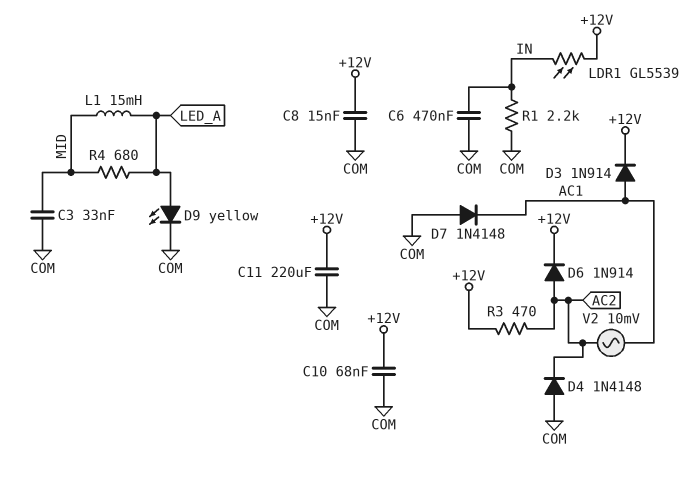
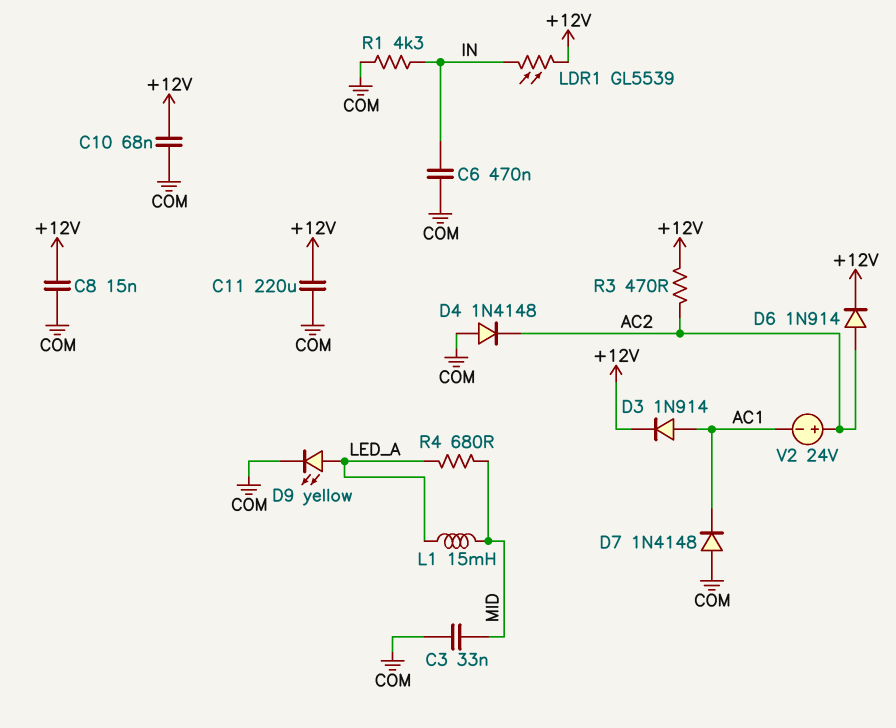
R1: 2.2k (COM, IN) -> 4.3k (COM, IN)
V2: AC 10mV (AC1, AC2) -> 24V (plus AC2, minus AC1)

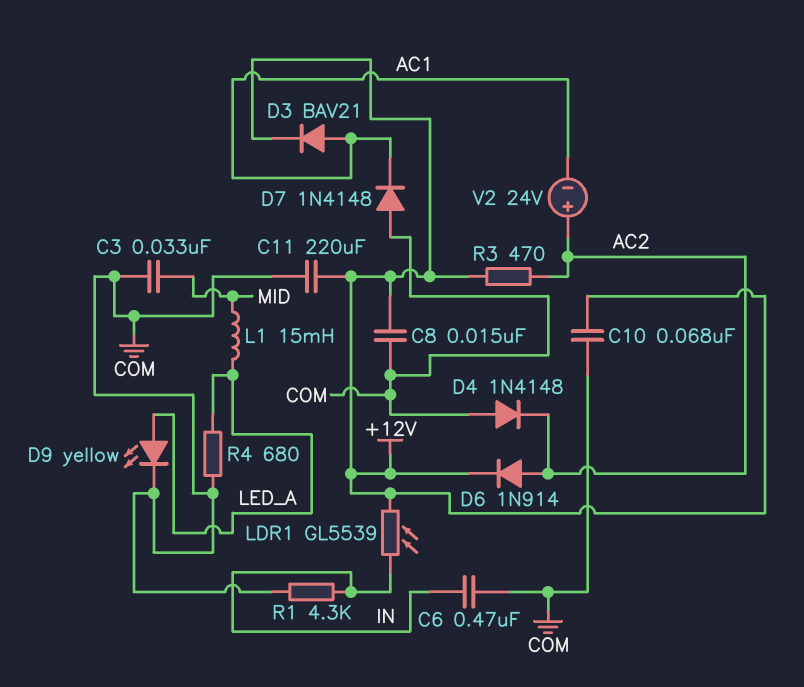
D3: diode 1N914 (A AC1, K +12V) -> diode BAV21 (A AC1, K +12V)
R4: 680 (LED_A, MID) -> 680 (COM, LED_A)

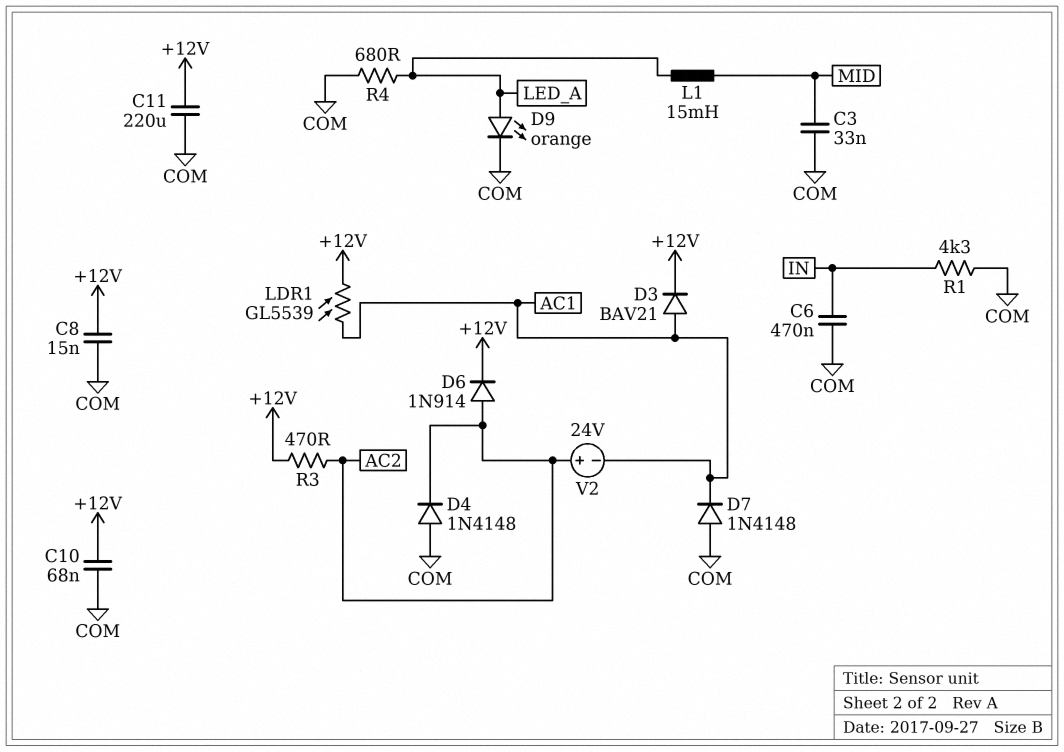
D9: LED yellow (A LED_A, K COM) -> LED orange (A LED_A, K COM)
LDR1: GL5539 (+12V, IN) -> GL5539 (+12V, AC1)

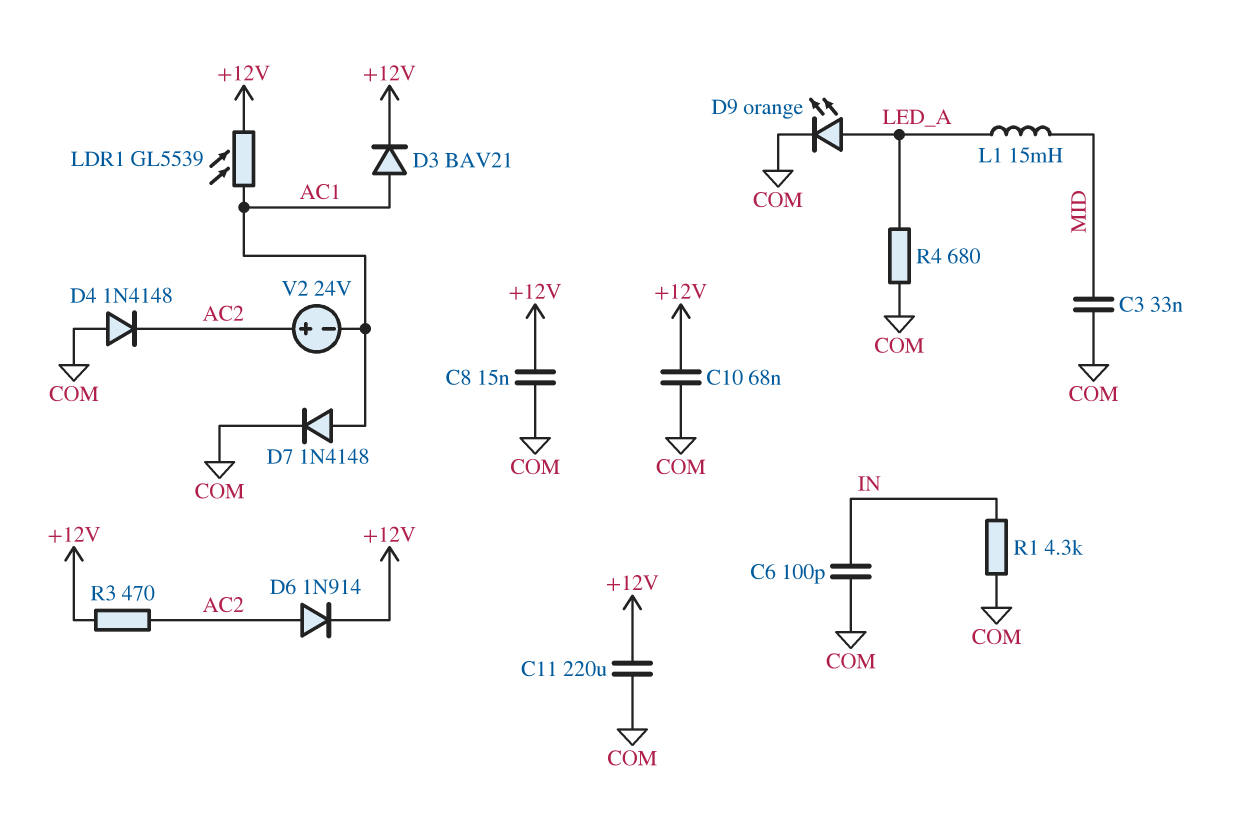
C6: 470nF (COM, IN) -> 100pF (COM, IN)
D7: diode 1N4148 (A COM, K AC1) -> diode 1N4148 (A AC1, K COM)

